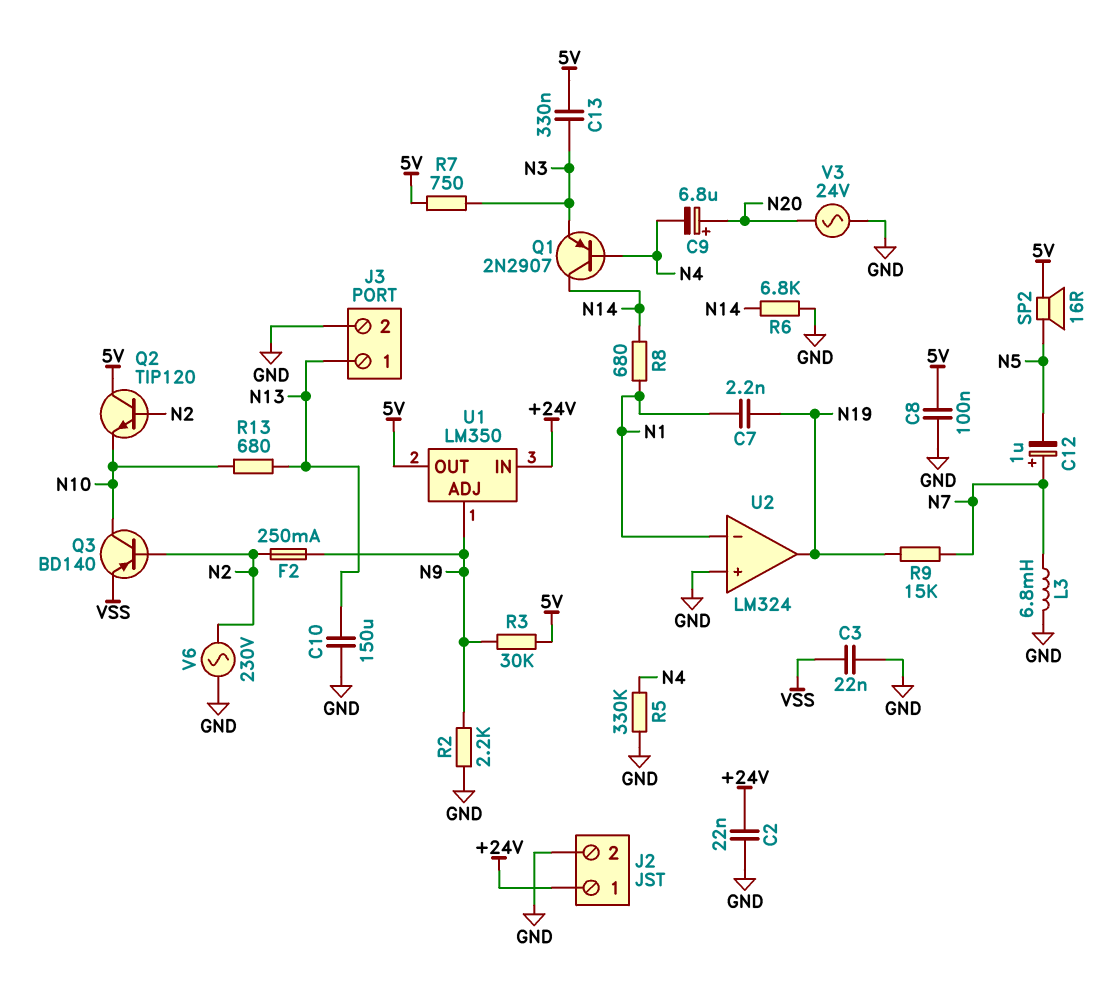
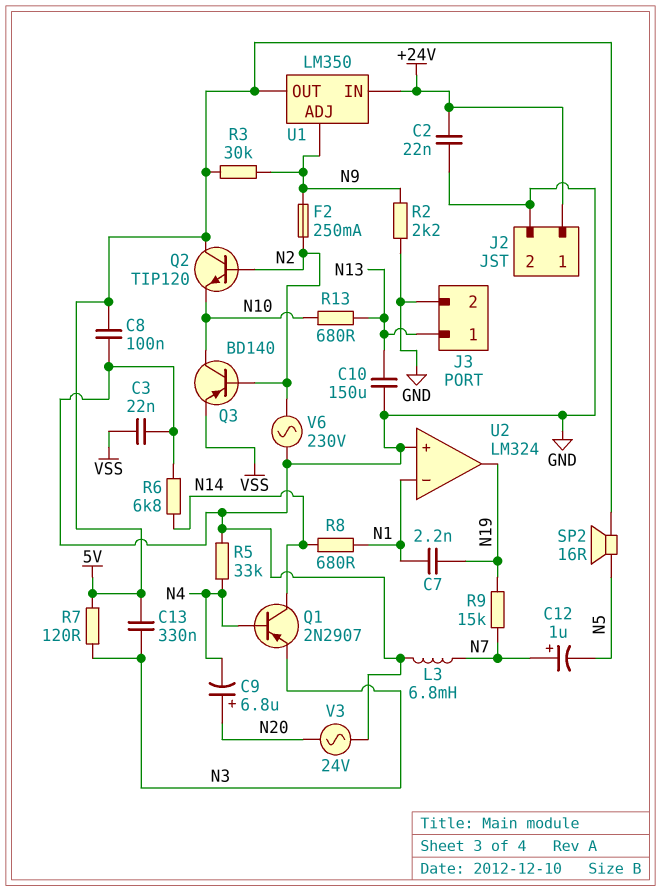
R5: 330k (GND, N4) -> 33k (GND, N4)
R7: 750 (5V, N3) -> 120 (5V, N3)

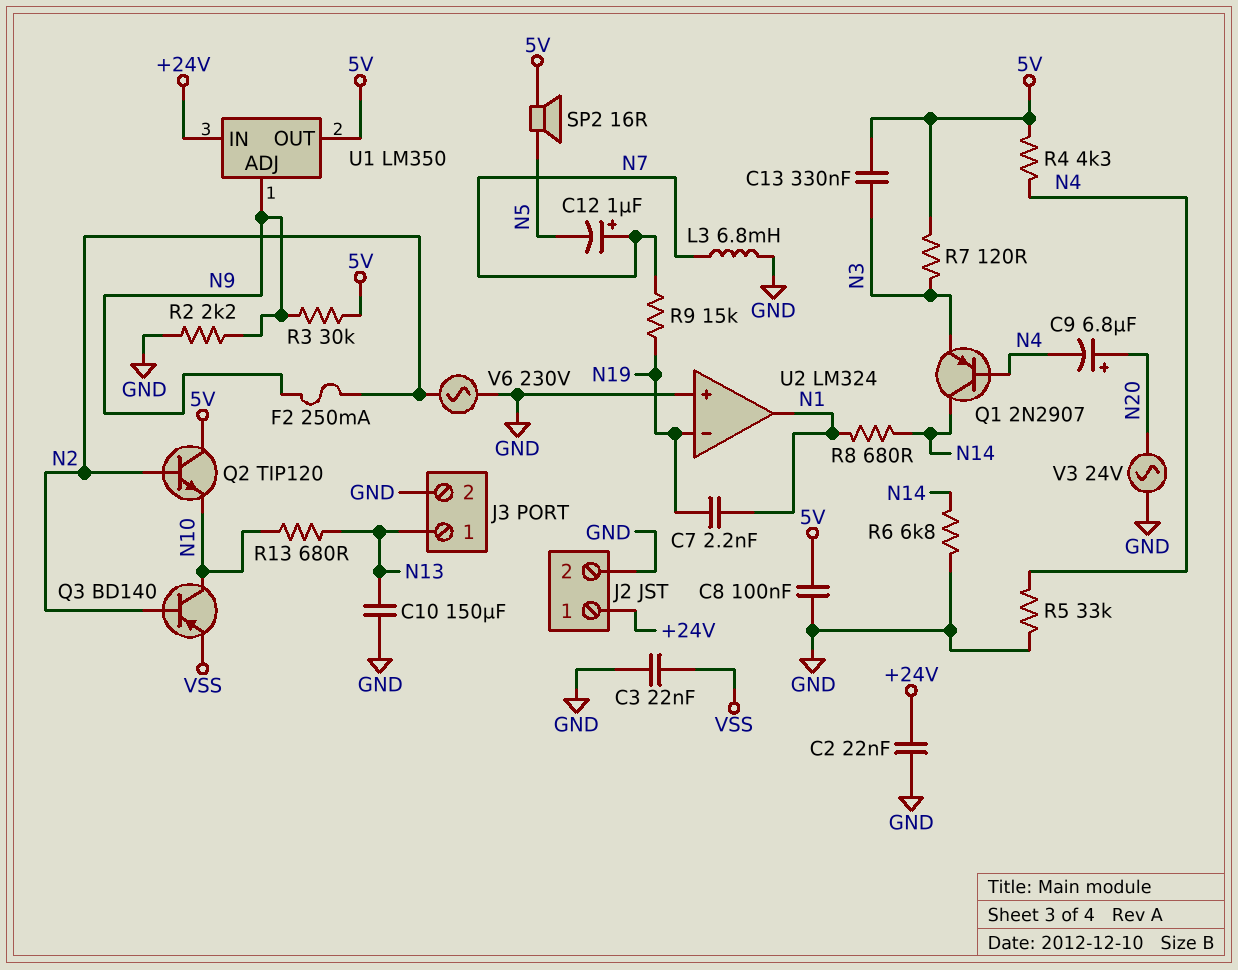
R4: none -> 4.3k (5V, N4)
U2 pin in-: N1 -> N19
U2 pin out: N19 -> N1

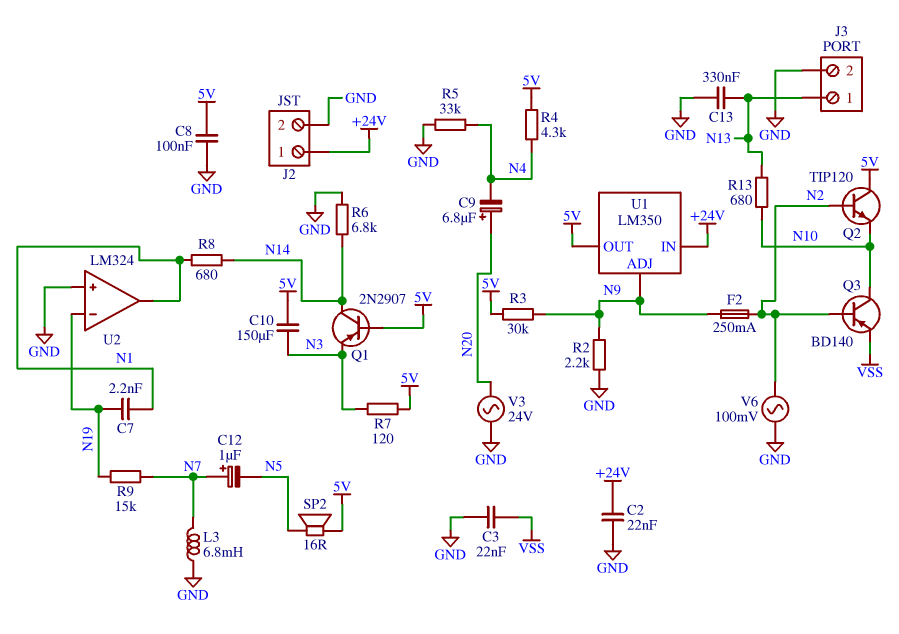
C10: 150uF (GND, N13) -> 150uF (5V, N3)
C13: 330nF (5V, N3) -> 330nF (GND, N13)
Q1: PNP 2N2907 (B N4, C N14, E N3) -> PNP 2N2907 (B 5V, C N14, E N3)
V6: AC 230V (GND, N2) -> AC 100mV (GND, N2)

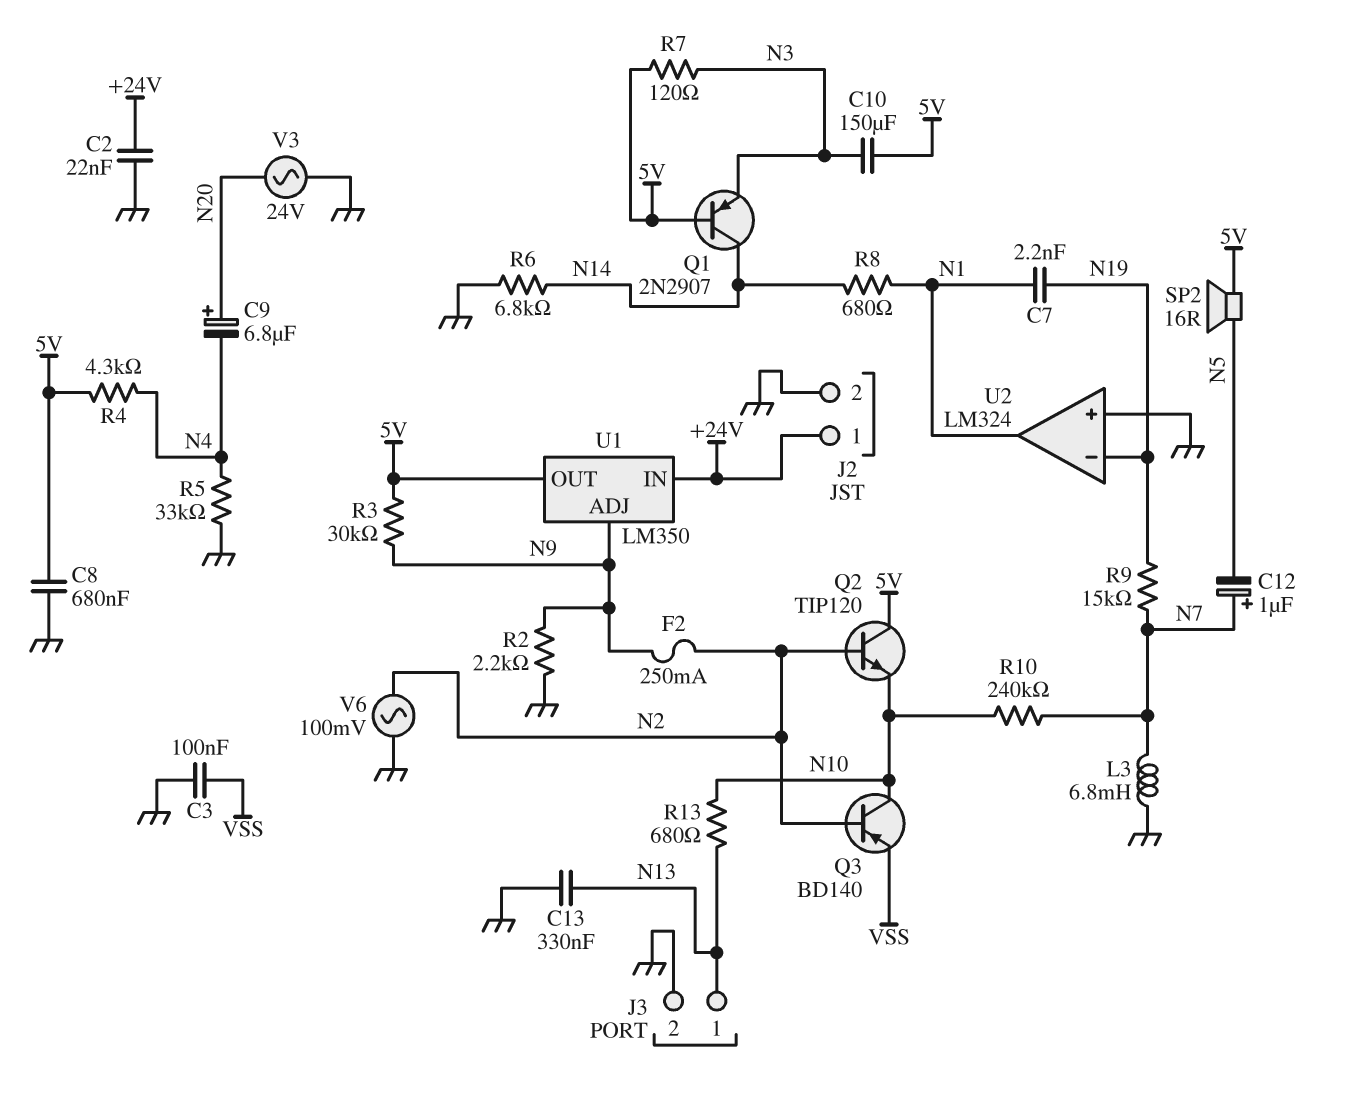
C3: 22nF (GND, VSS) -> 100nF (GND, VSS)
C8: 100nF (5V, GND) -> 680nF (5V, GND)
R10: none -> 240k (N7, N10)

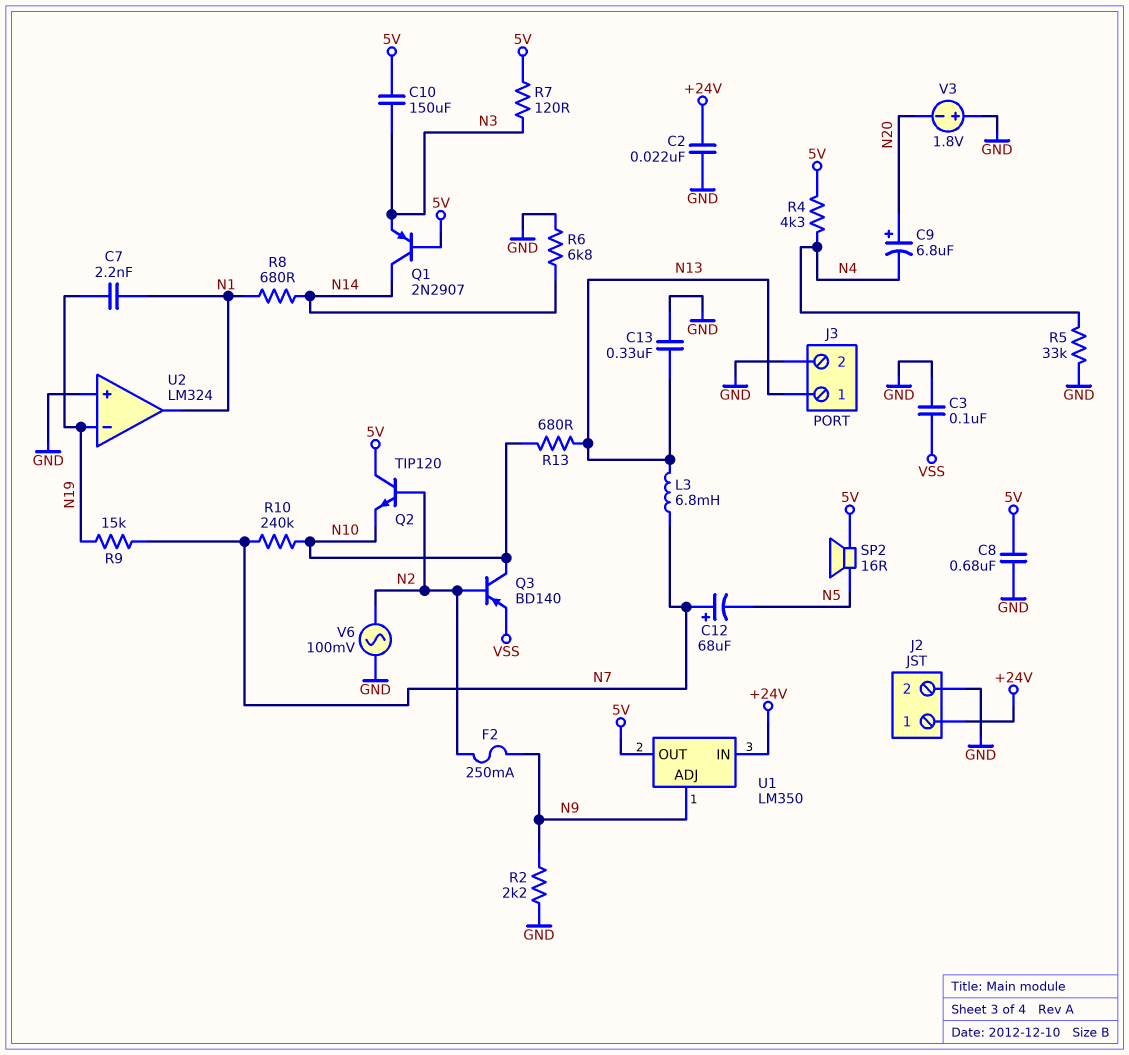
C12: 1uF (plus N7, minus N5) -> 68uF (plus N7, minus N5)
L3: 6.8mH (GND, N7) -> 6.8mH (N7, N13)
R3: 30k (5V, N9) -> none
V3: AC 24V (GND, N20) -> 1.8V (plus GND, minus N20)

